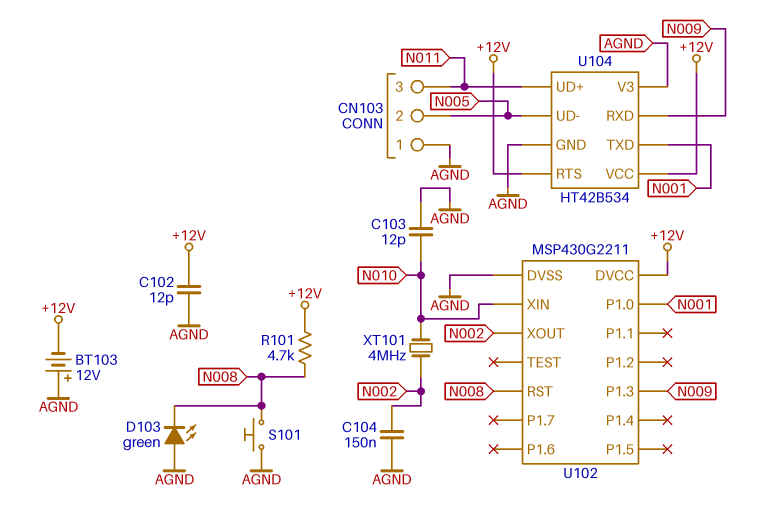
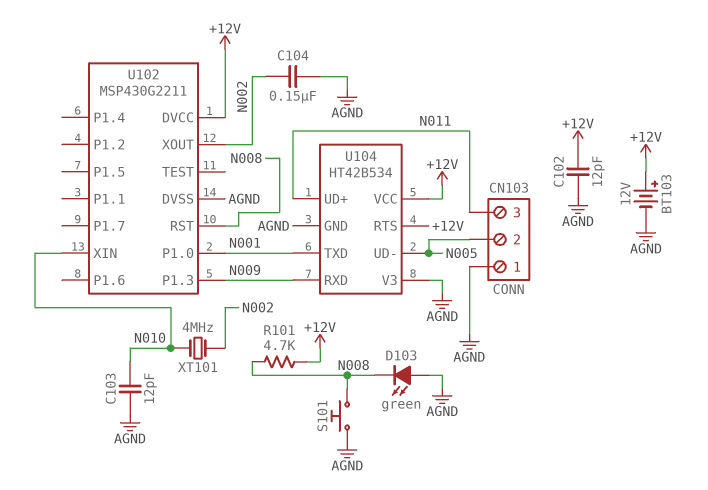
BT103: 12V (plus AGND, minus +12V) -> 12V (plus +12V, minus AGND)

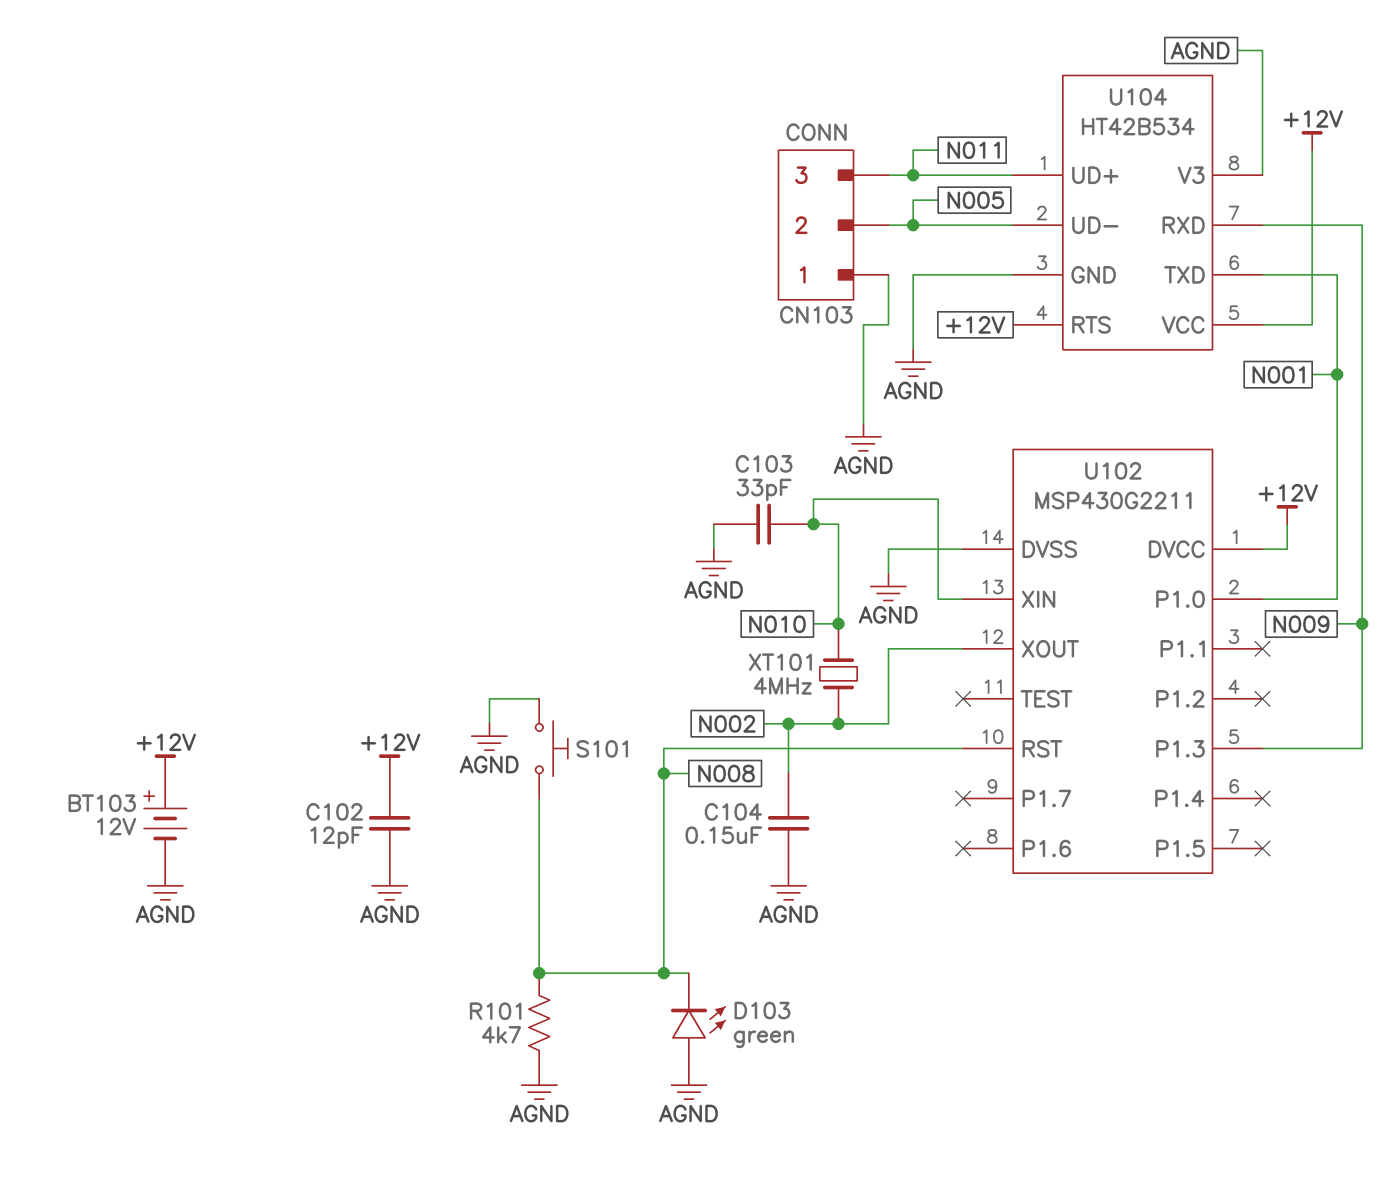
C103: 12pF (AGND, N010) -> 33pF (AGND, N010)
R101: 4.7k (+12V, N008) -> 4.7k (AGND, N008)

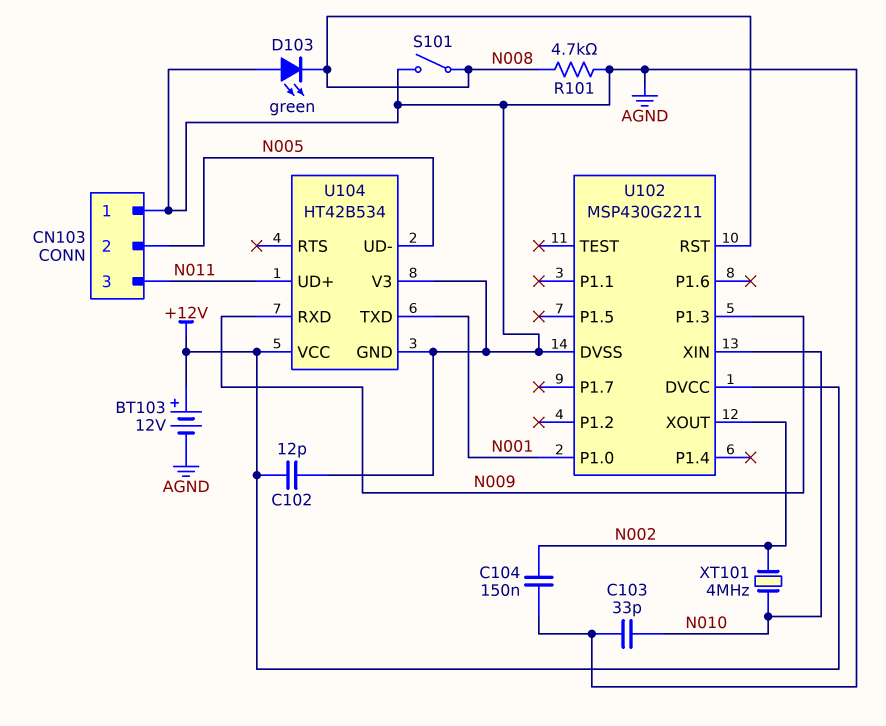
S101: button (AGND, N008) -> switch (AGND, N008)
U104 pin RTS: +12V -> none

